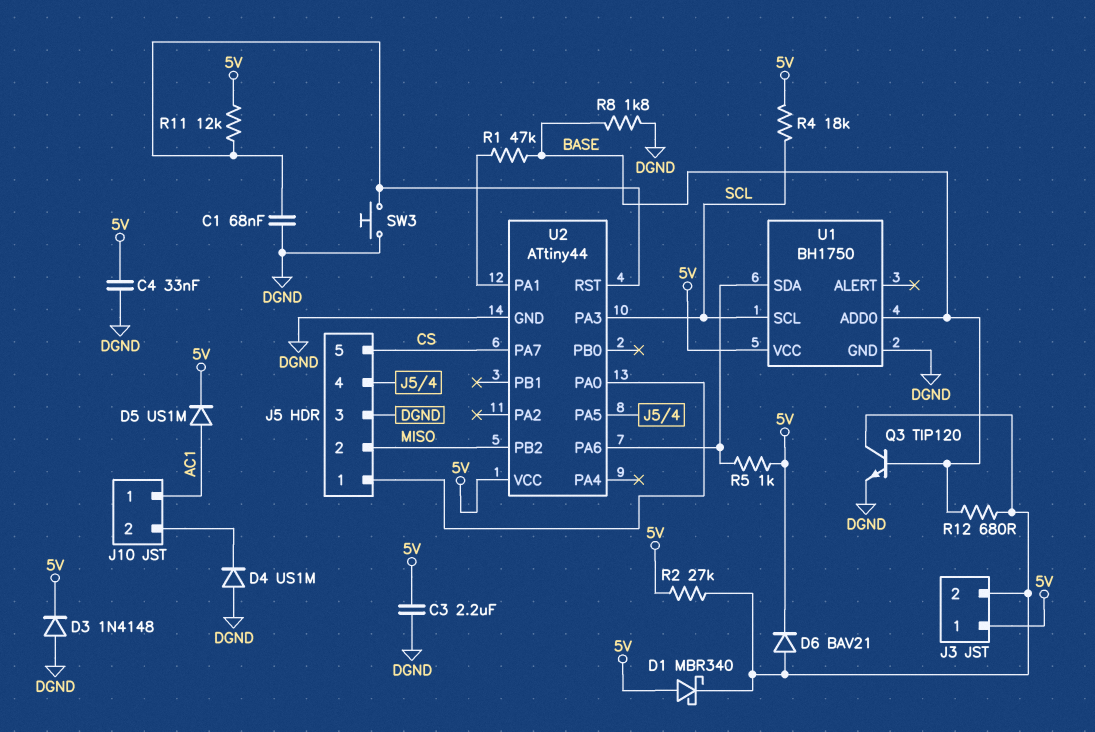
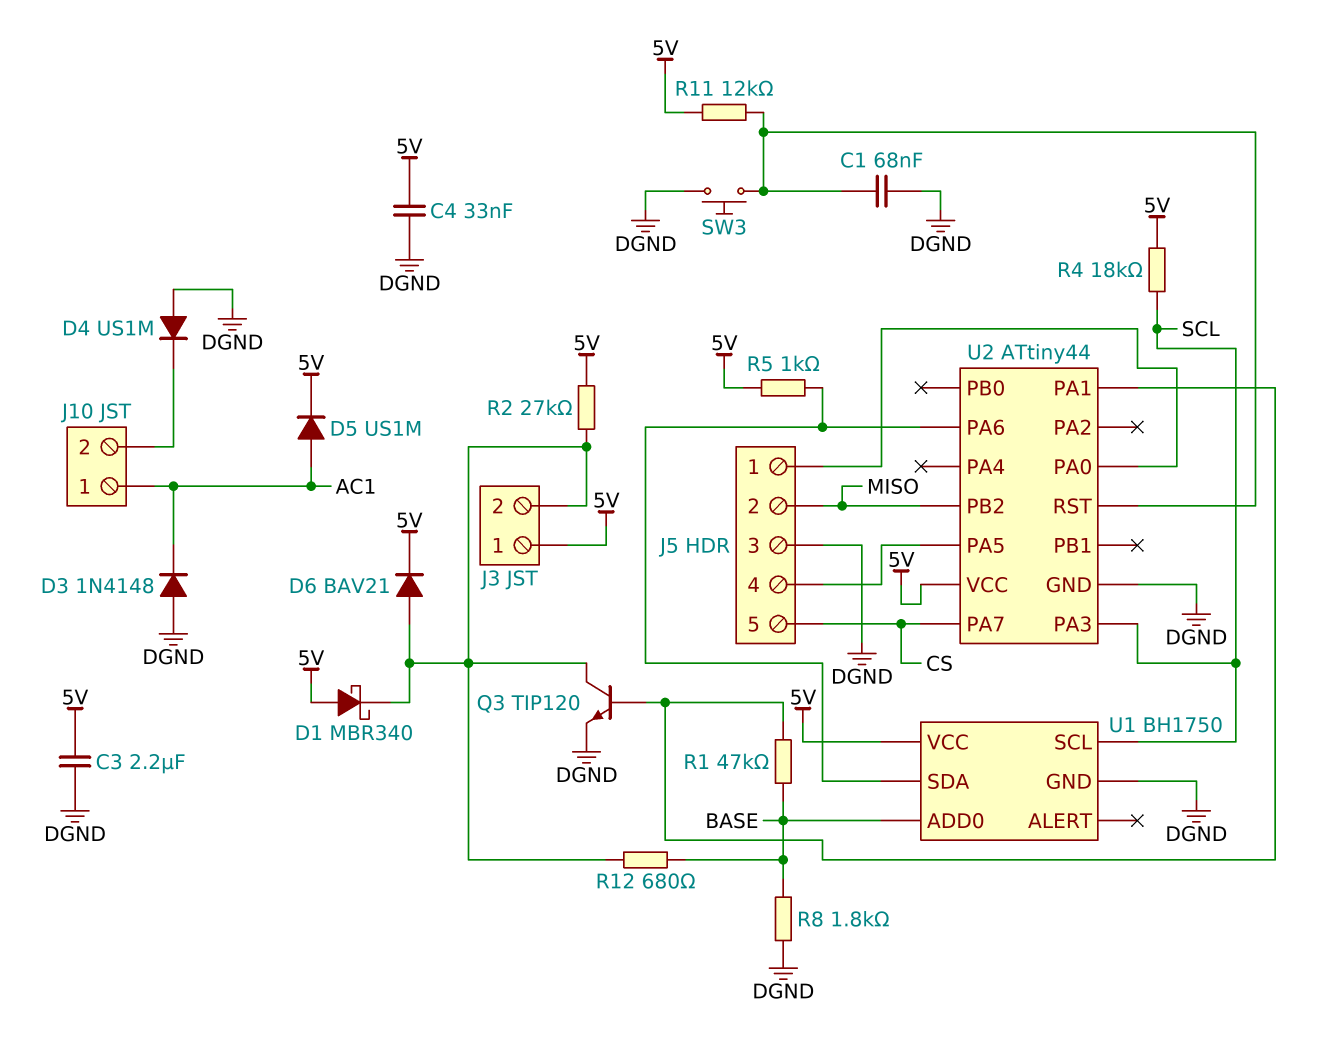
D3: diode 1N4148 (A DGND, K 5V) -> diode 1N4148 (A DGND, K AC1)
Q3: NPN TIP120 (B BASE, C J3/2, E DGND) -> NPN TIP120 (B U2/PA1, C J3/2, E DGND)

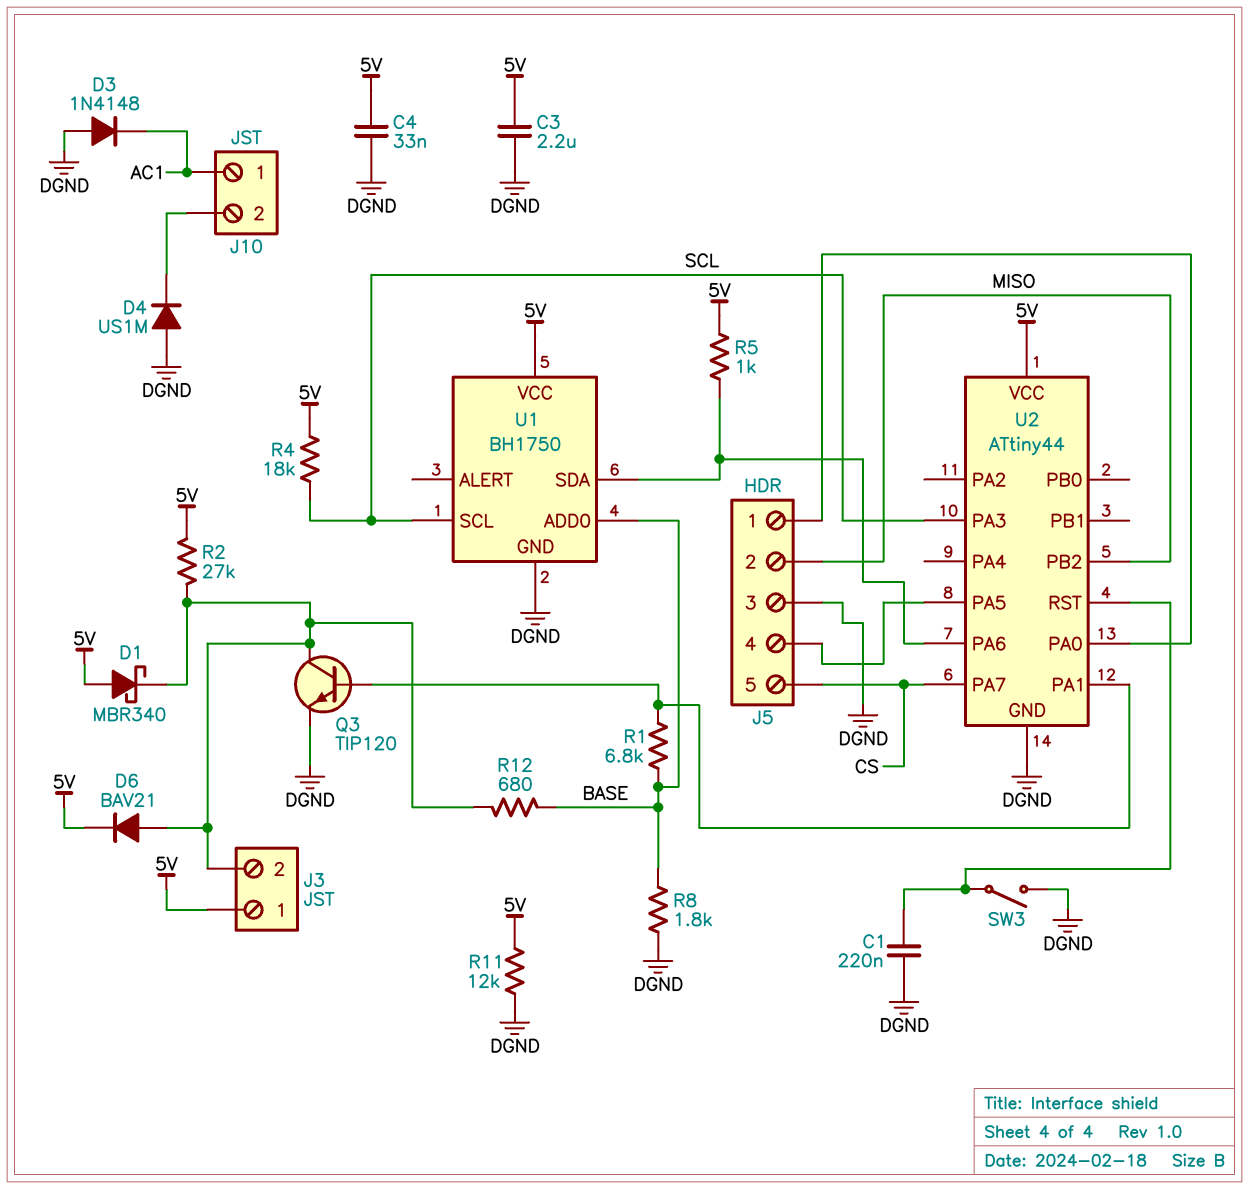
C1: 68nF (DGND, U2/RST) -> 220nF (DGND, U2/RST)
D5: diode US1M (A AC1, K 5V) -> none
R1: 47k (BASE, U2/PA1) -> 6.8k (BASE, U2/PA1)
R11: 12k (5V, U2/RST) -> 12k (5V, DGND)
SW3: button (DGND, U2/RST) -> switch (DGND, U2/RST)

